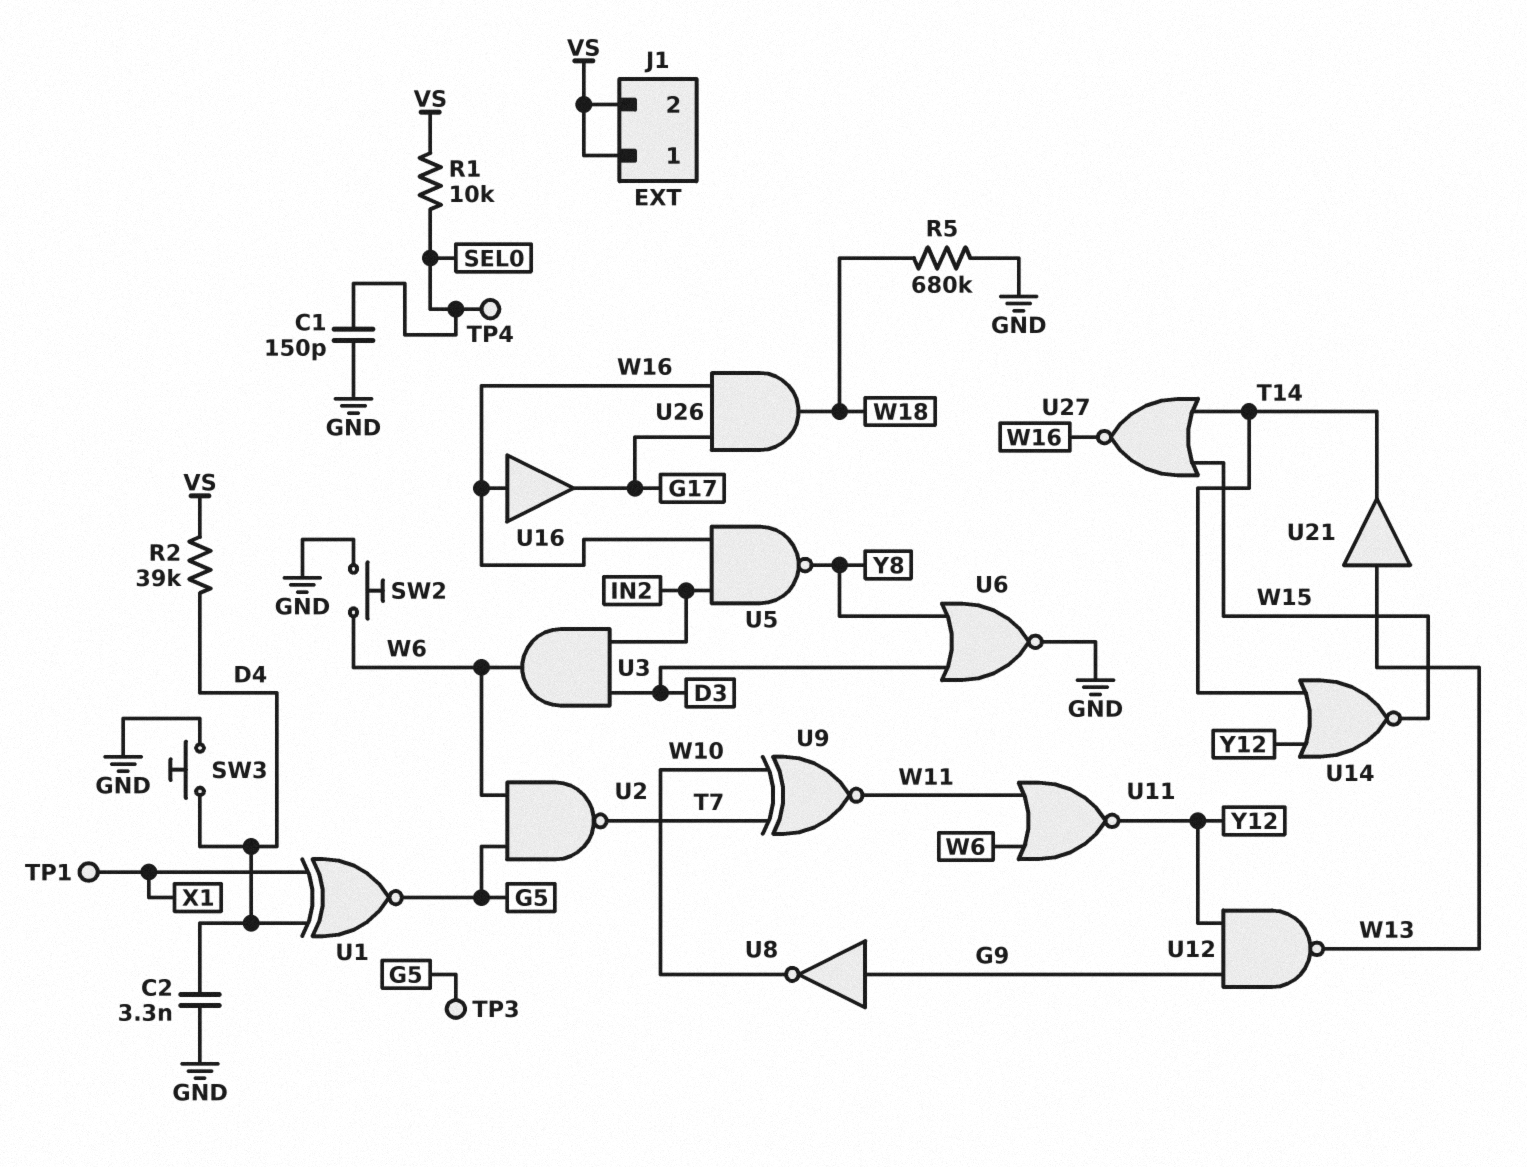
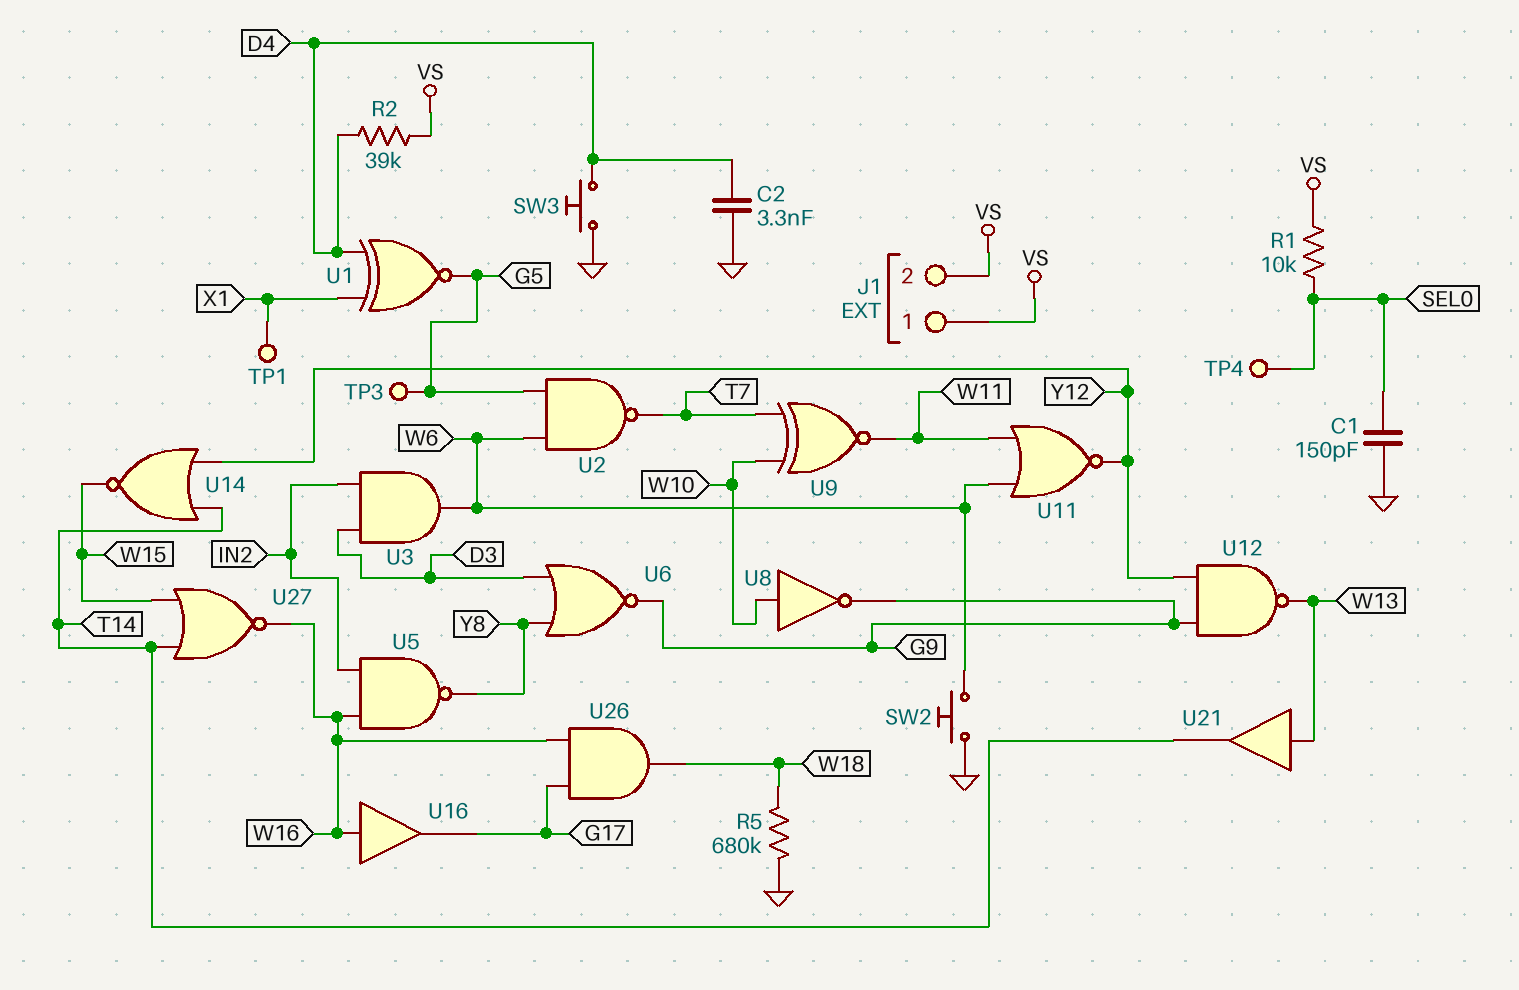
U6: NOR (in D3, in Y8, out GND) -> NOR (in D3, in Y8, out G9)
U8: NOT (in G9, out W10) -> NOT (in W10, out G9)

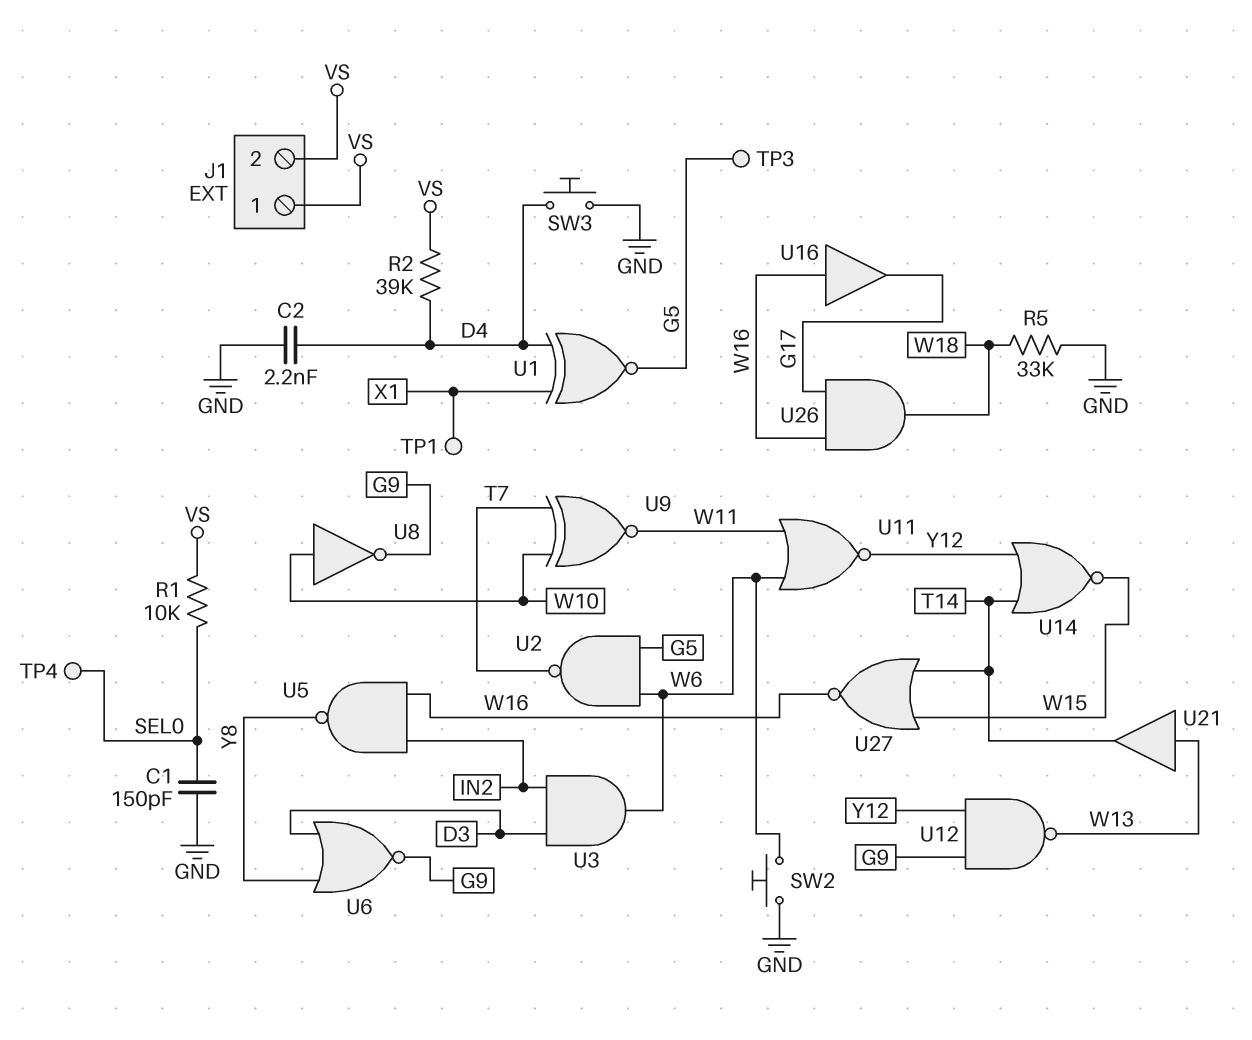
C2: 3.3nF (D4, GND) -> 2.2nF (D4, GND)
R5: 680k (GND, W18) -> 33k (GND, W18)

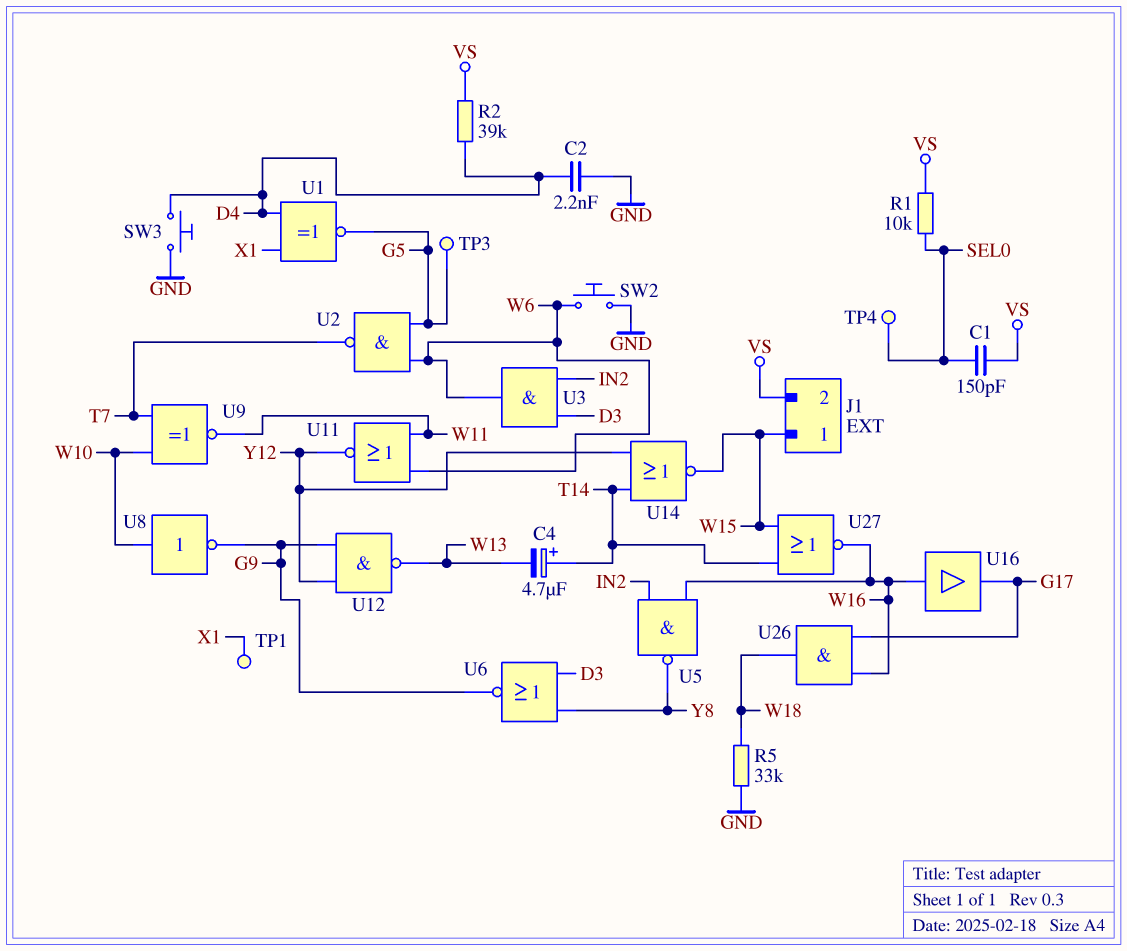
C1: 150pF (GND, SEL0) -> 150pF (SEL0, VS)
C4: none -> 4.7uF (plus T14, minus W13)
J1 pin 1: VS -> W15
U21: buffer (in W13, out T14) -> none

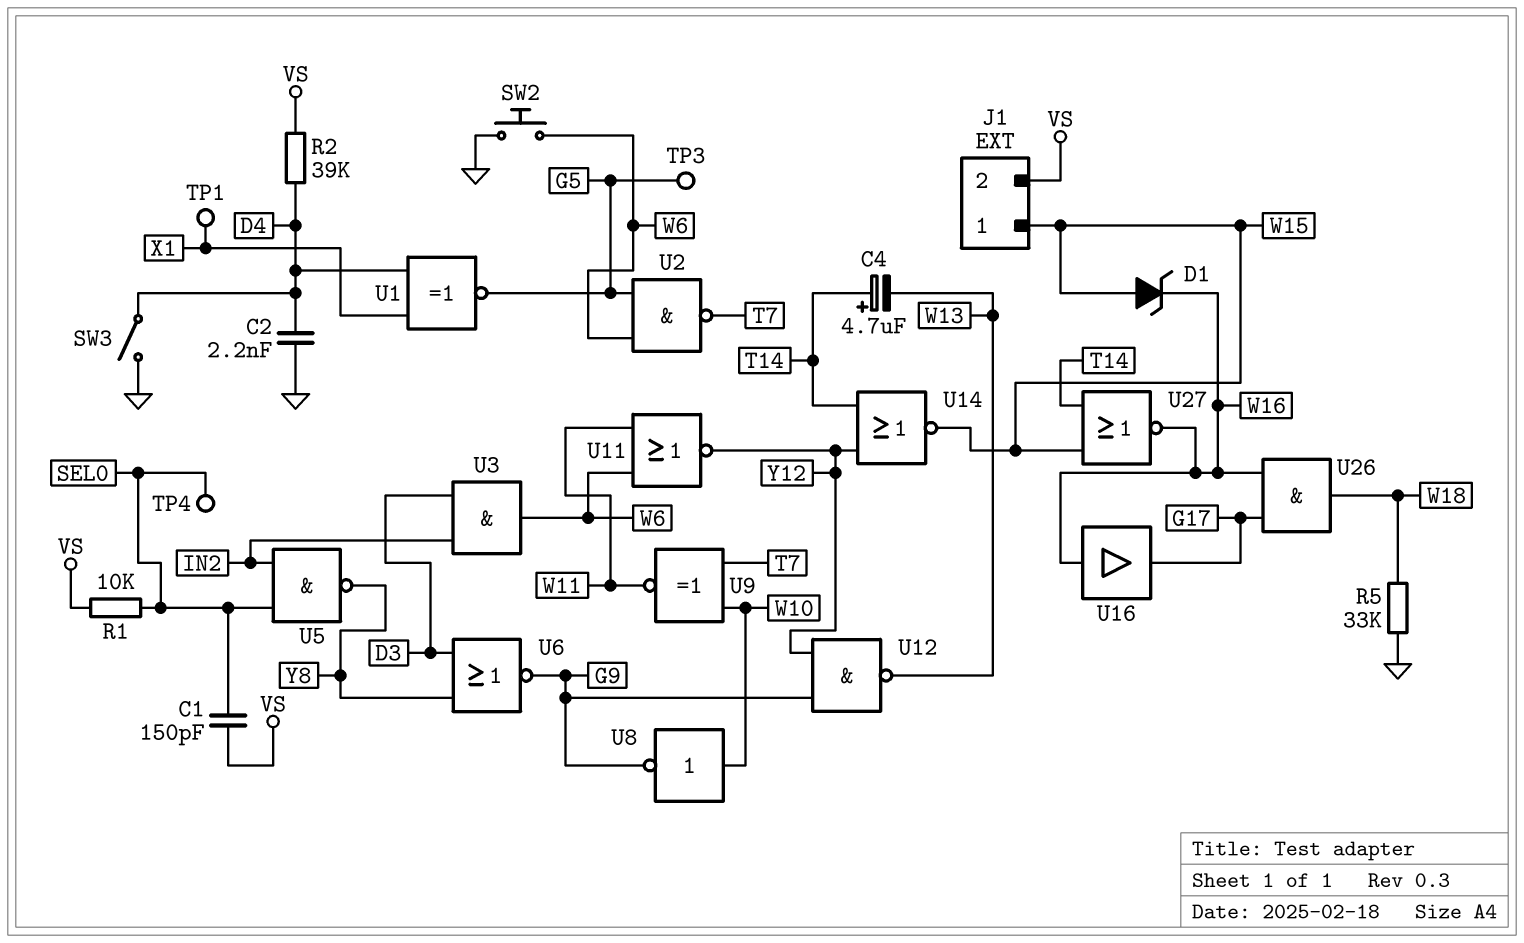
D1: none -> zener (A W15, K W16)
SW3: button (D4, GND) -> switch (D4, GND)
U5: NAND (in IN2, in W16, out Y8) -> NAND (in IN2, in SEL0, out Y8)

